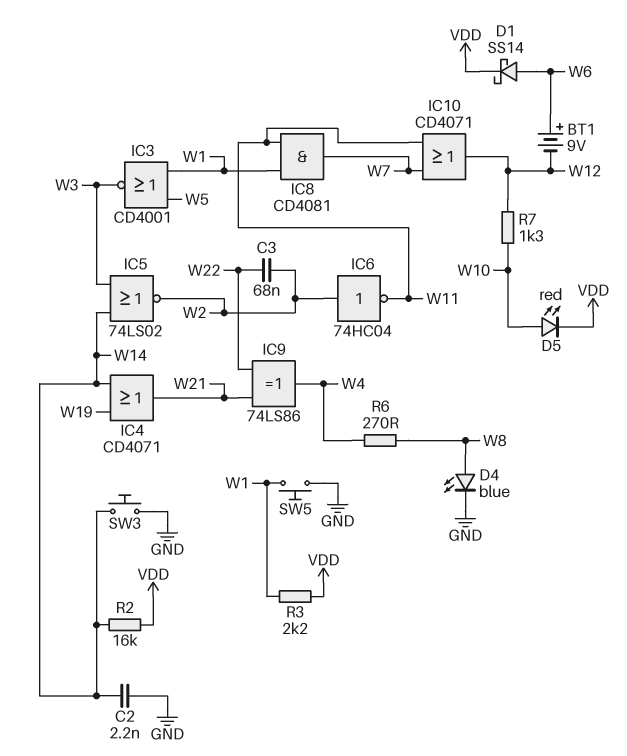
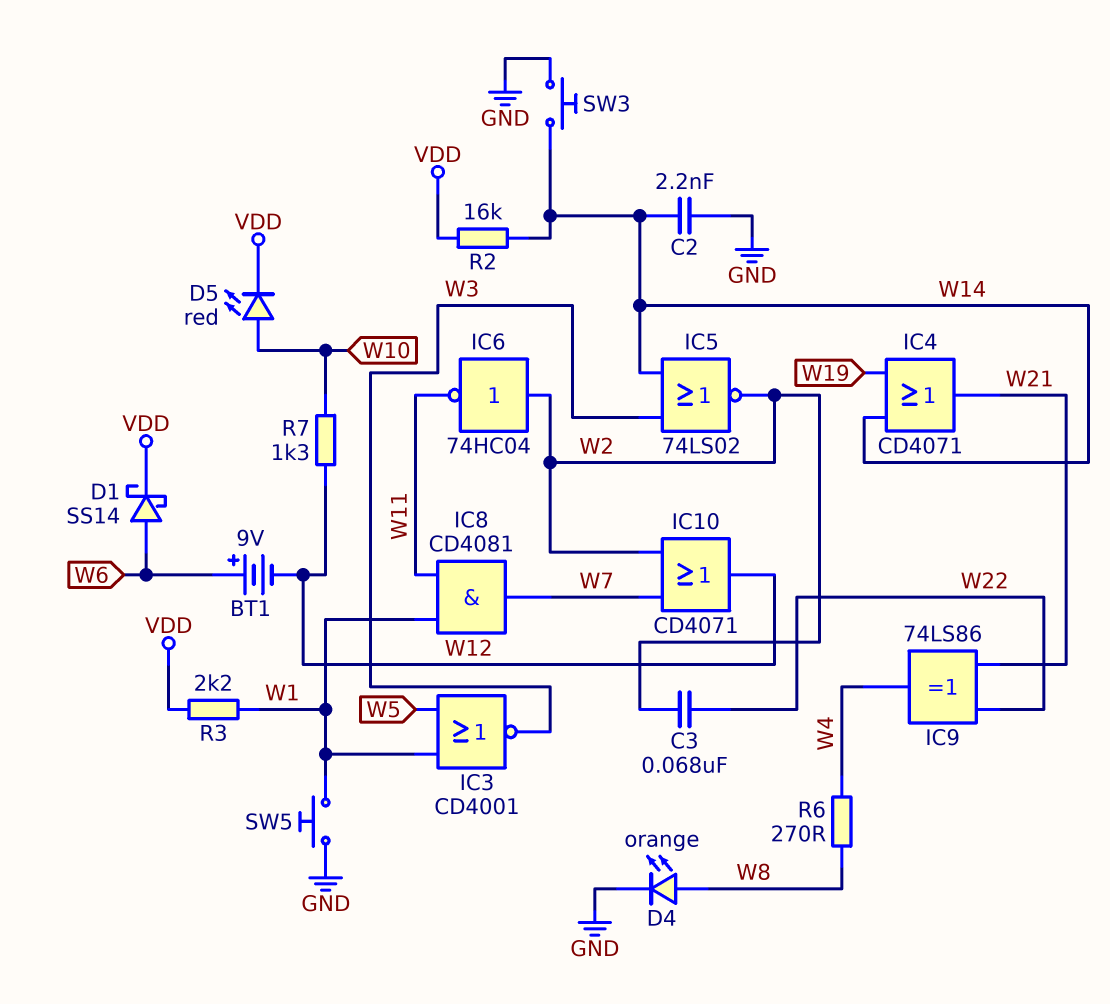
D4: LED blue (A W8, K GND) -> LED orange (A W8, K GND)
IC10: OR CD4071 (in W7, in W11, out W12) -> OR CD4071 (in W2, in W7, out W12)

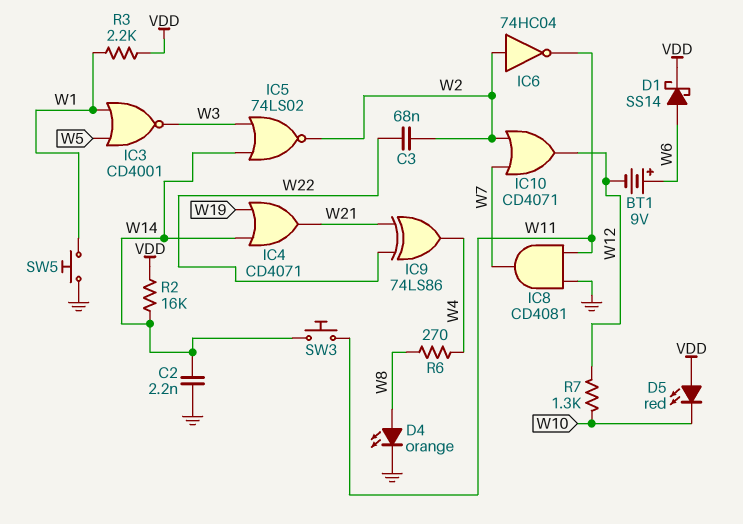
D5: LED red (A W10, K VDD) -> LED red (A VDD, K W10)
IC8: AND CD4081 (in W1, in W11, out W7) -> AND CD4081 (in GND, in W11, out W7)
SW3: button (GND, W14) -> button (W11, W14)

